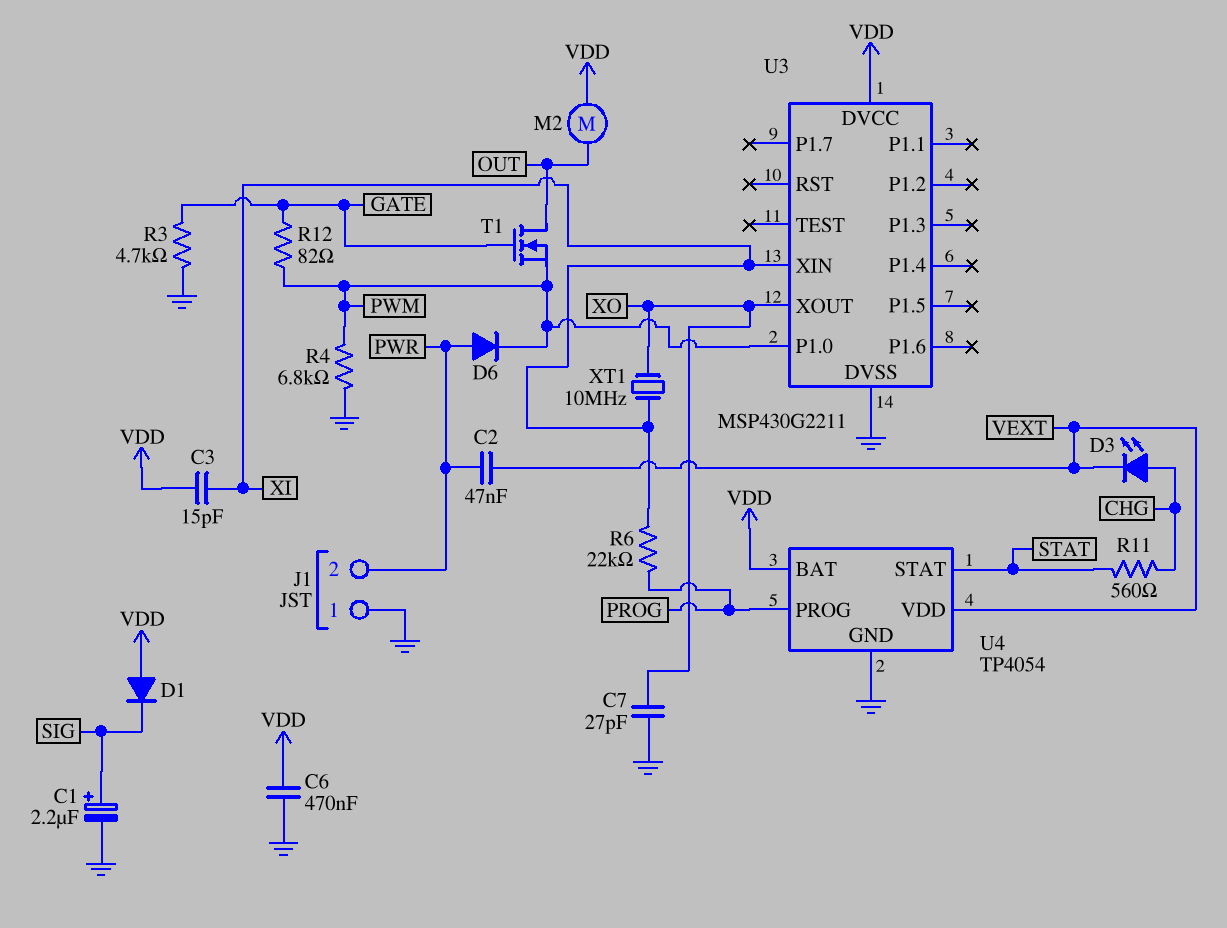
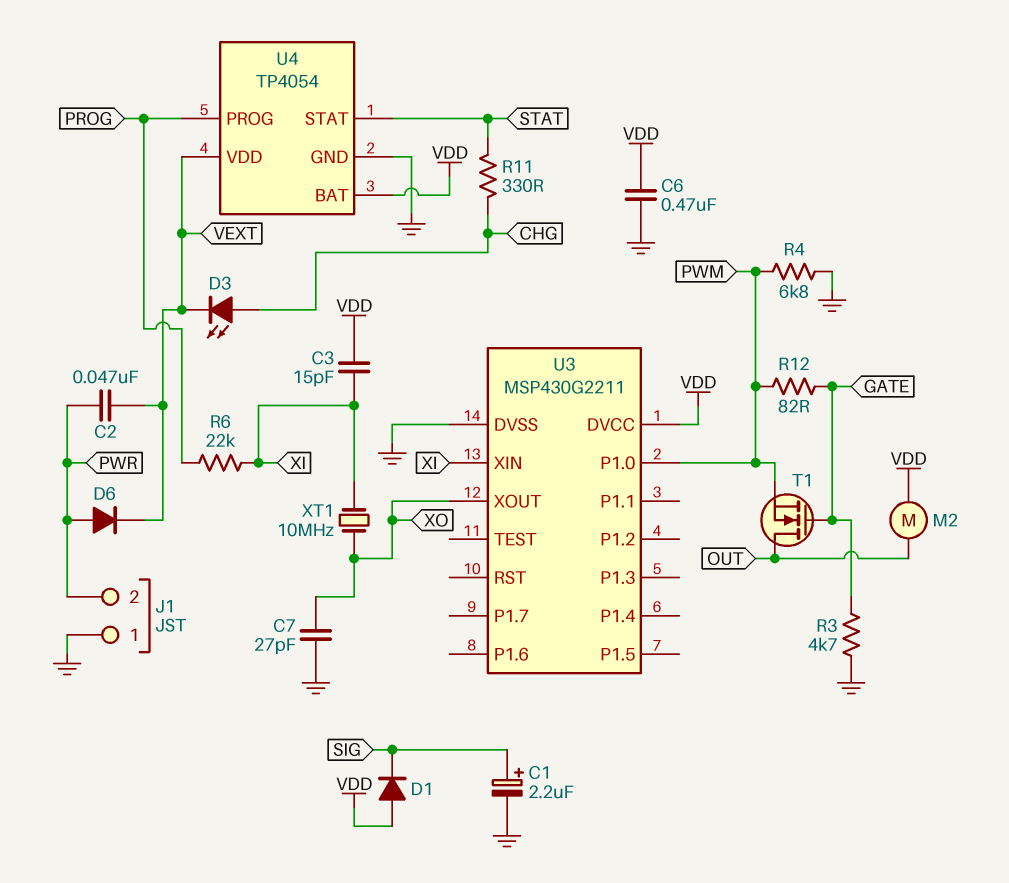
D6: diode (A PWR, K PWM) -> diode (A PWR, K VEXT)
R11: 560 (CHG, STAT) -> 330 (CHG, STAT)

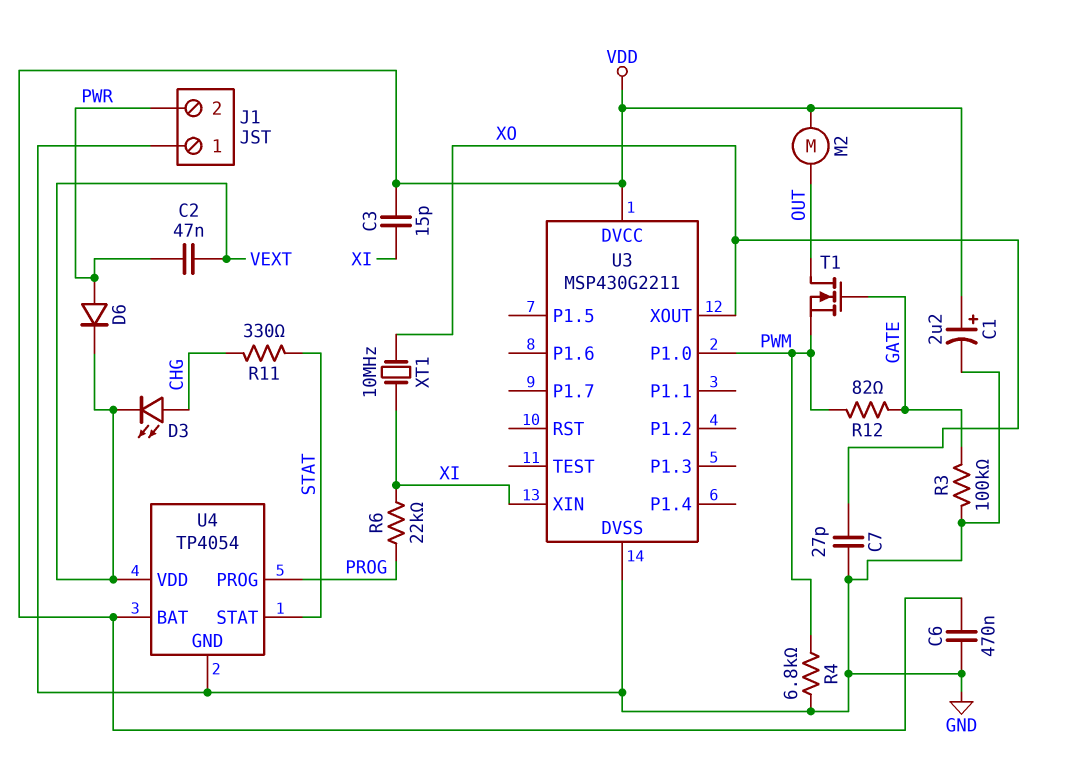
C1: 2.2uF (plus SIG, minus GND) -> 2.2uF (plus VDD, minus GND)
D1: diode (A VDD, K SIG) -> none
R3: 4.7k (GATE, GND) -> 100k (GATE, GND)

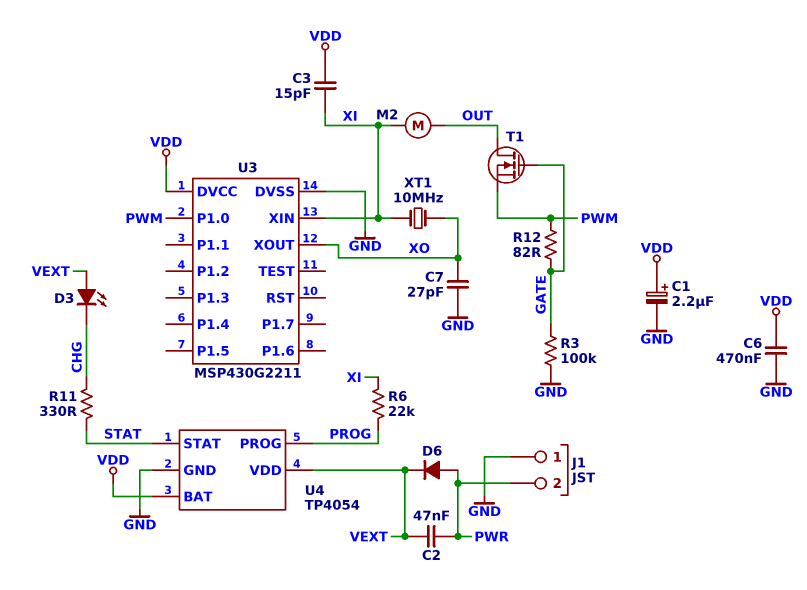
D3: LED (A CHG, K VEXT) -> LED (A VEXT, K CHG)
M2: motor (OUT, VDD) -> motor (OUT, XI)
R4: 6.8k (GND, PWM) -> none

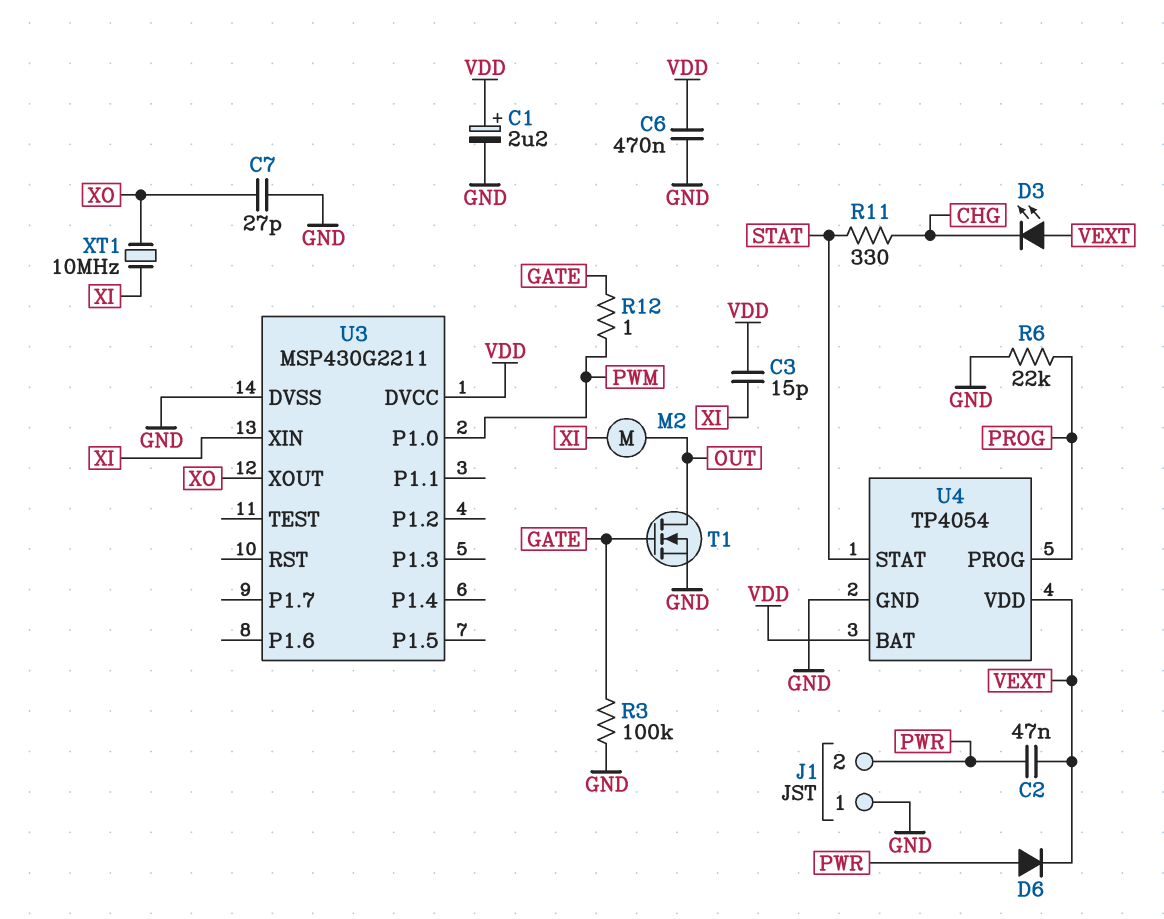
R6: 22k (PROG, XI) -> 22k (GND, PROG)
R12: 82 (GATE, PWM) -> 1 (GATE, PWM)
T1: NMOS (G GATE, D OUT, S PWM) -> NMOS (G GATE, D OUT, S GND)

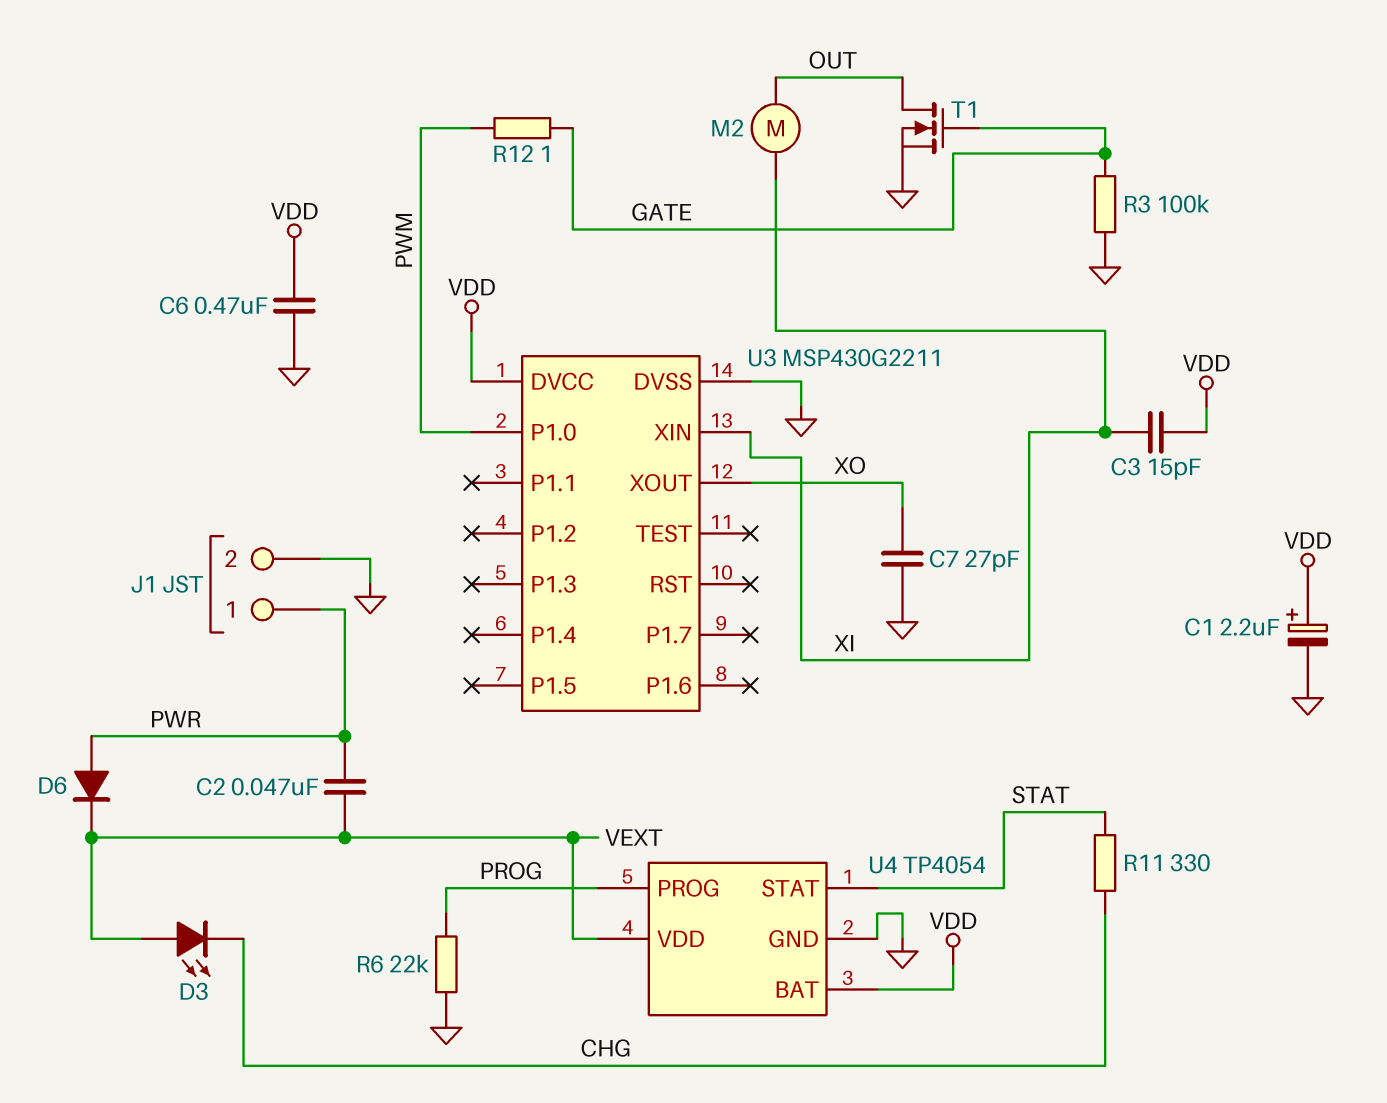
J1 pin 1: GND -> PWR
J1 pin 2: PWR -> GND
XT1: 10MHz (XI, XO) -> none

